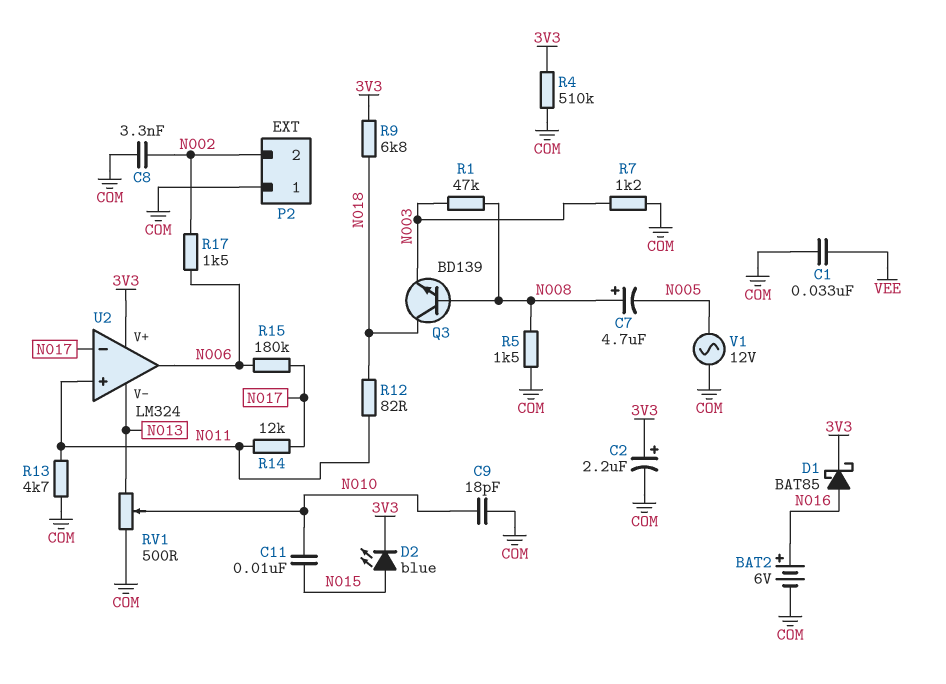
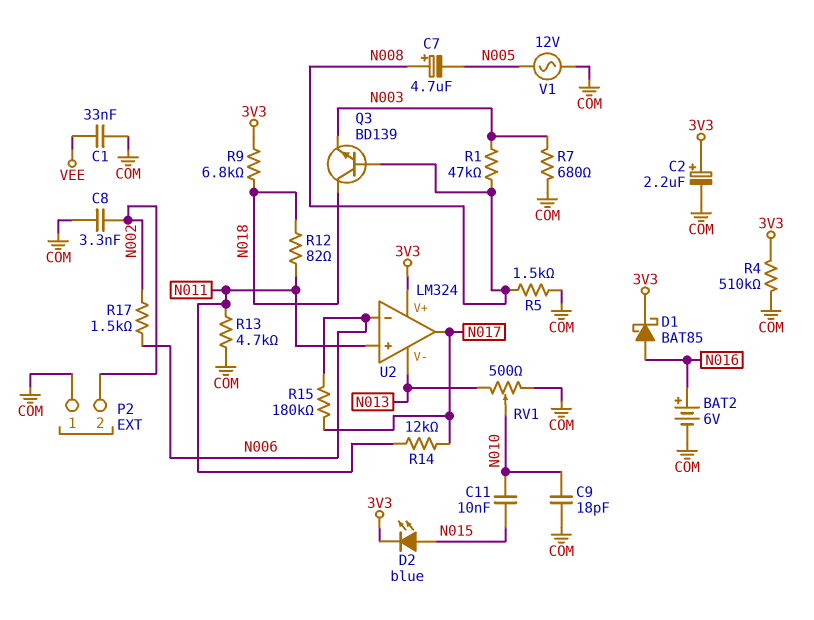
R7: 1.2k (COM, N003) -> 680 (COM, N003)
U2 pin in-: N017 -> N006
U2 pin out: N006 -> N017

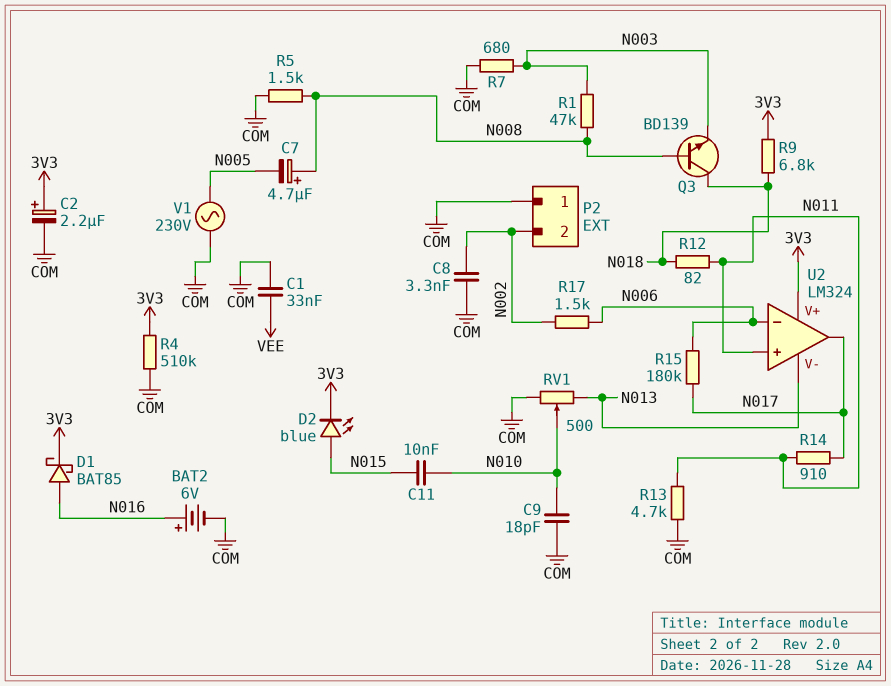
R14: 12k (N011, N017) -> 910 (N011, N017)
V1: AC 12V (COM, N005) -> AC 230V (COM, N005)

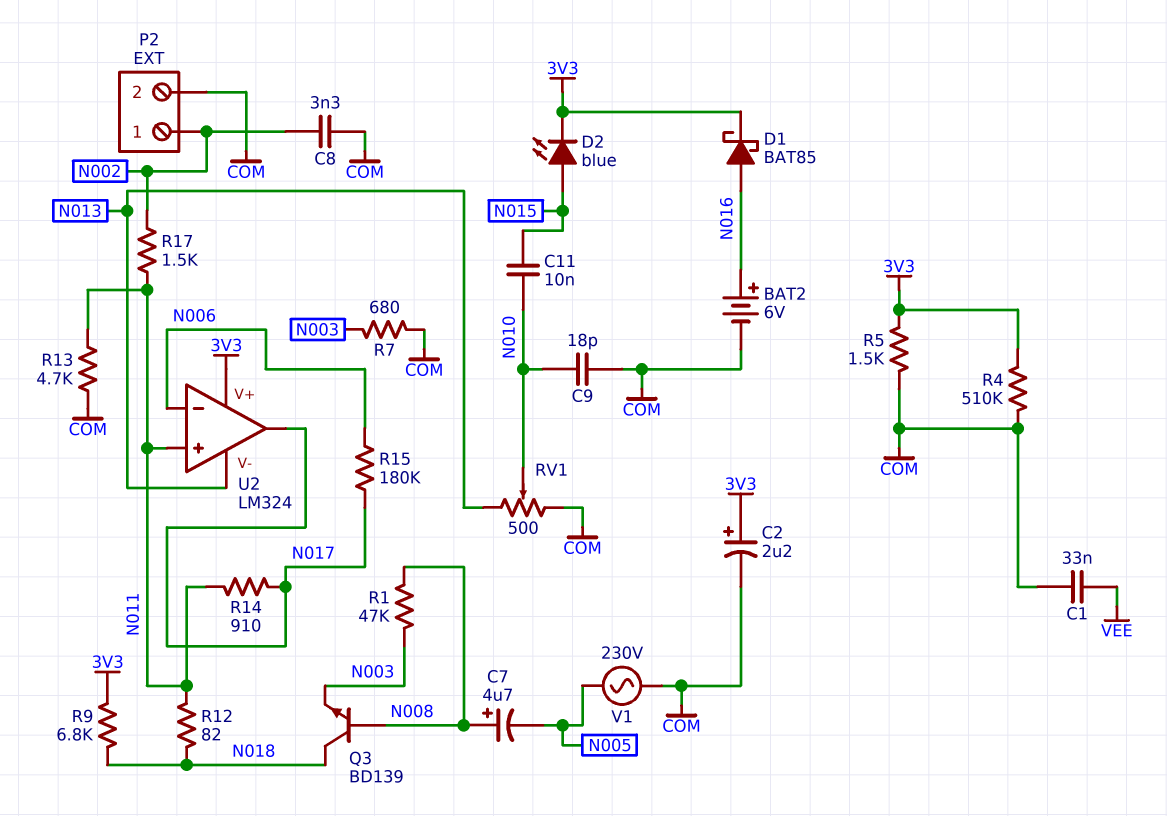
P2 pin 1: COM -> N002
P2 pin 2: N002 -> COM
R5: 1.5k (COM, N008) -> 1.5k (3V3, COM)
R17: 1.5k (N002, N006) -> 1.5k (N002, N011)

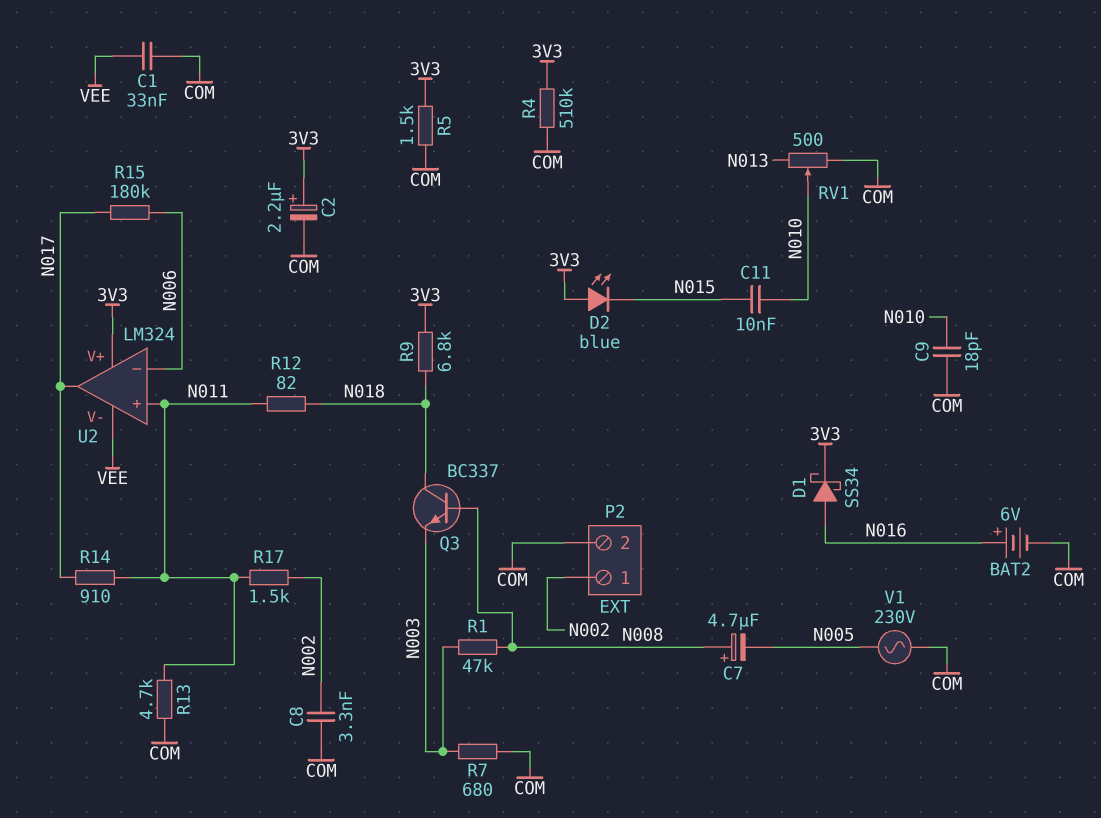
D1: schottky BAT85 (A N016, K 3V3) -> schottky SS34 (A N016, K 3V3)
D2: LED blue (A N015, K 3V3) -> LED blue (A 3V3, K N015)
Q3: NPN BD139 (B N008, C N018, E N003) -> NPN BC337 (B N008, C N018, E N003)
U2 pin V-: N013 -> VEE

